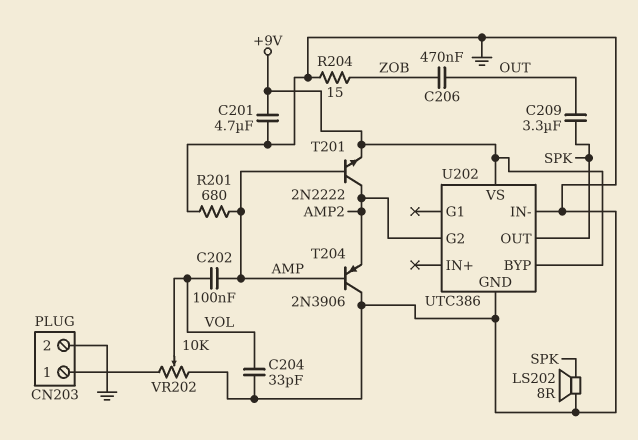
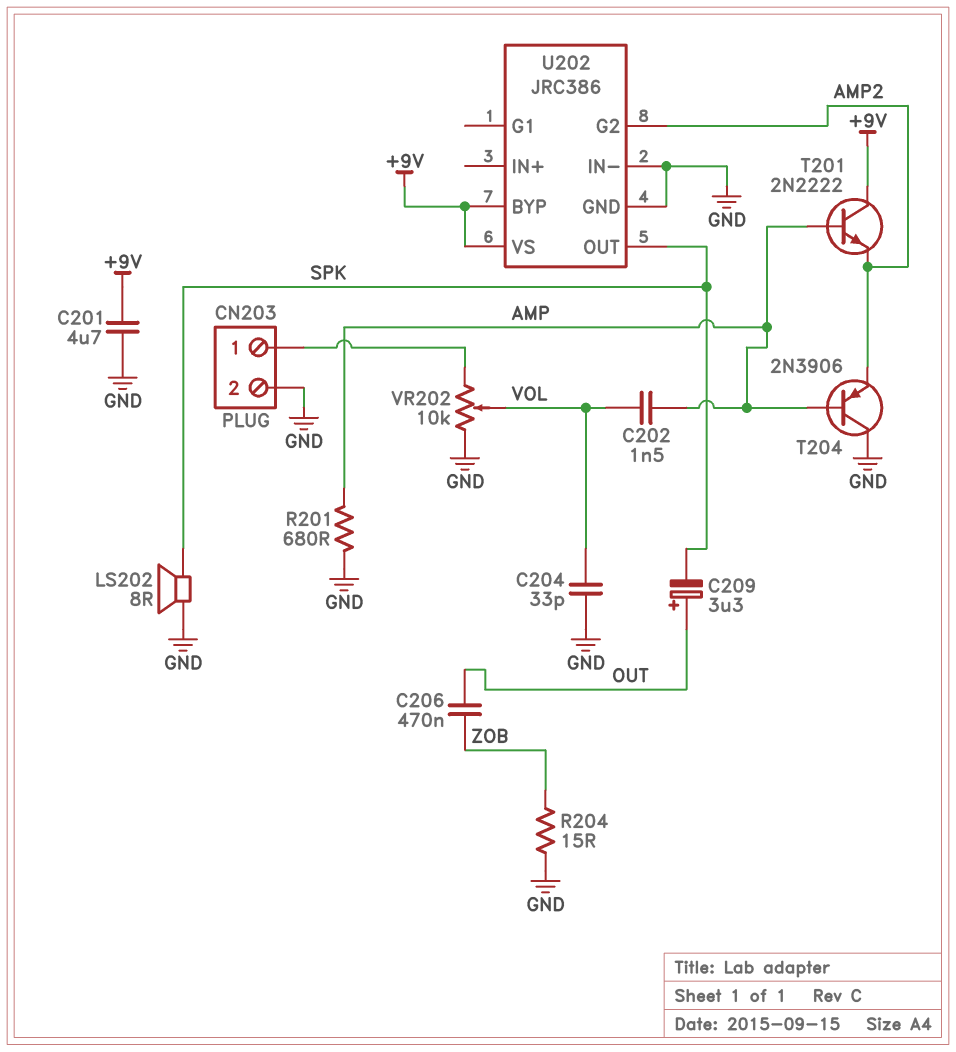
C202: 100nF (AMP, VOL) -> 1.5nF (AMP, VOL)
C209: 3.3uF (OUT, SPK) -> 3.3uF (plus OUT, minus SPK)
T201: NPN 2N2222 (B AMP, C AMP2, E +9V) -> NPN 2N2222 (B AMP, C +9V, E AMP2)
U202: UTC386 -> JRC386

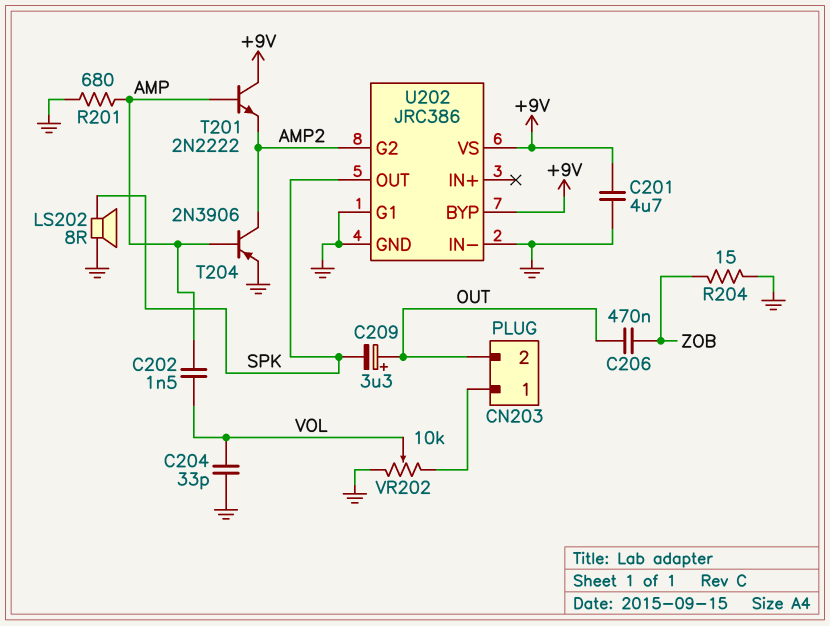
CN203 pin 2: GND -> OUT
T204: PNP 2N3906 (B AMP, C GND, E AMP2) -> PNP 2N3906 (B AMP, C AMP2, E GND)
U202 pin G1: none -> GND

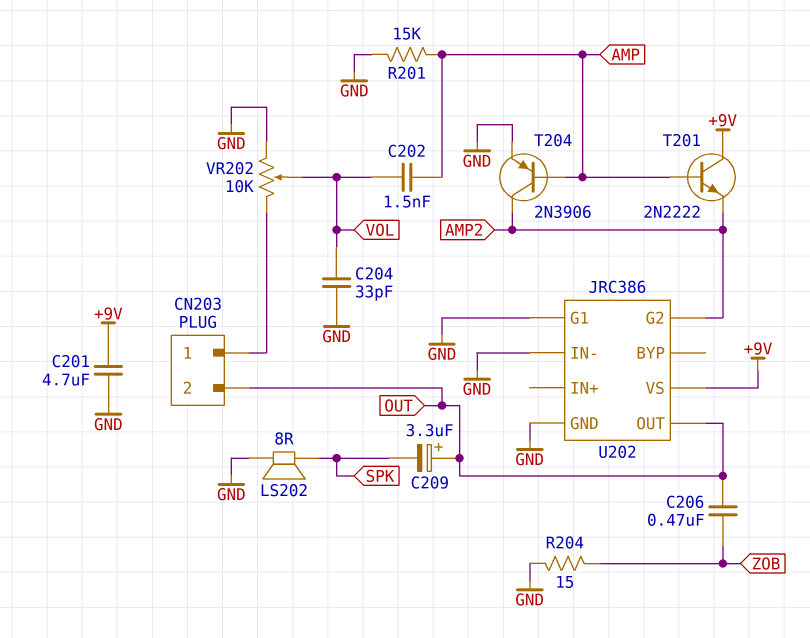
R201: 680 (AMP, GND) -> 15k (AMP, GND)
U202 pin BYP: +9V -> none
U202 pin OUT: SPK -> OUT

